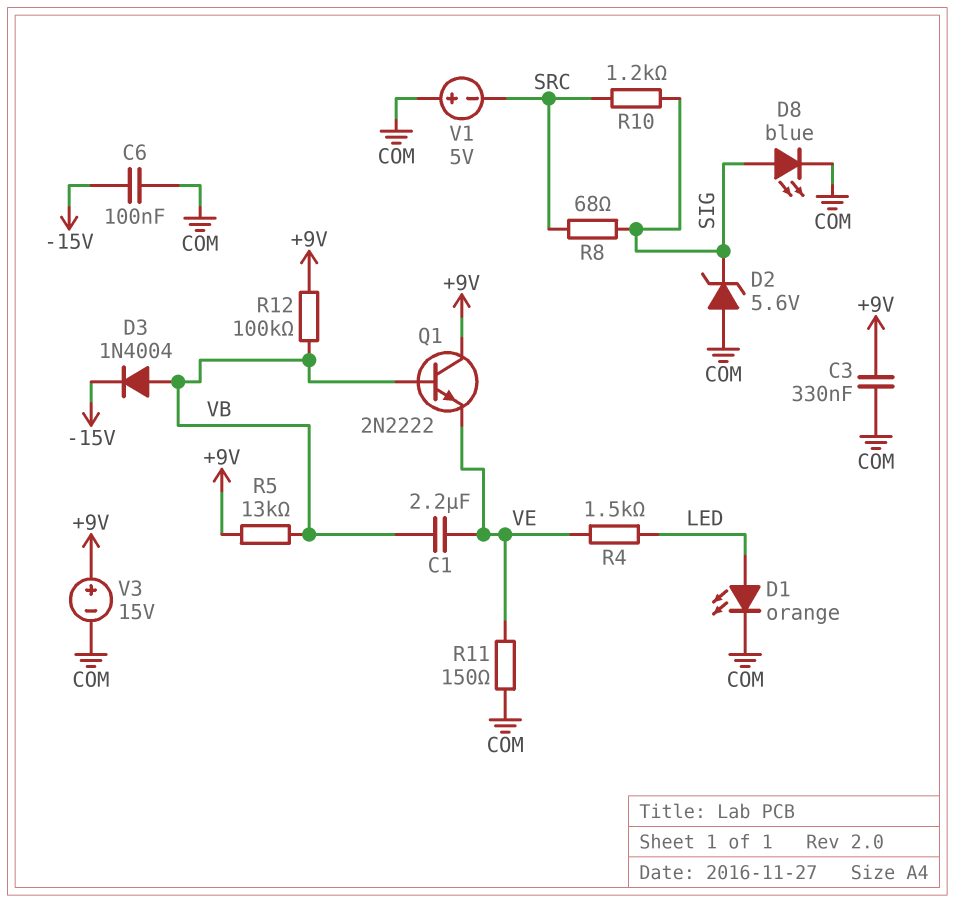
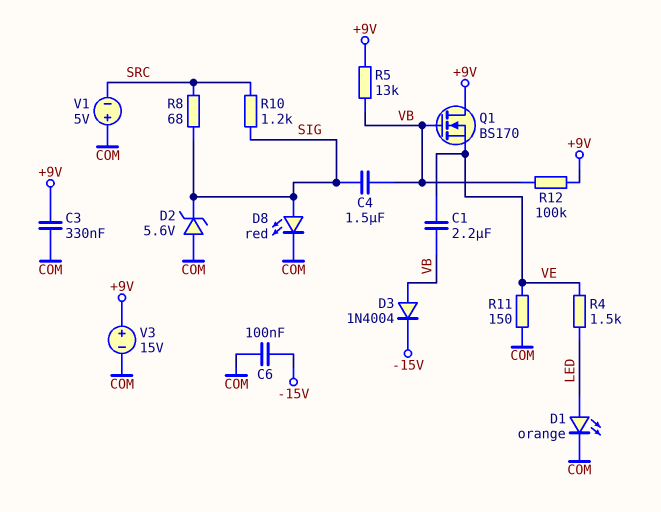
C4: none -> 1.5uF (SIG, VB)
D8: LED blue (A SIG, K COM) -> LED red (A SIG, K COM)
Q1: NPN 2N2222 (B VB, C +9V, E VE) -> NMOS BS170 (G VB, D +9V, S VE)

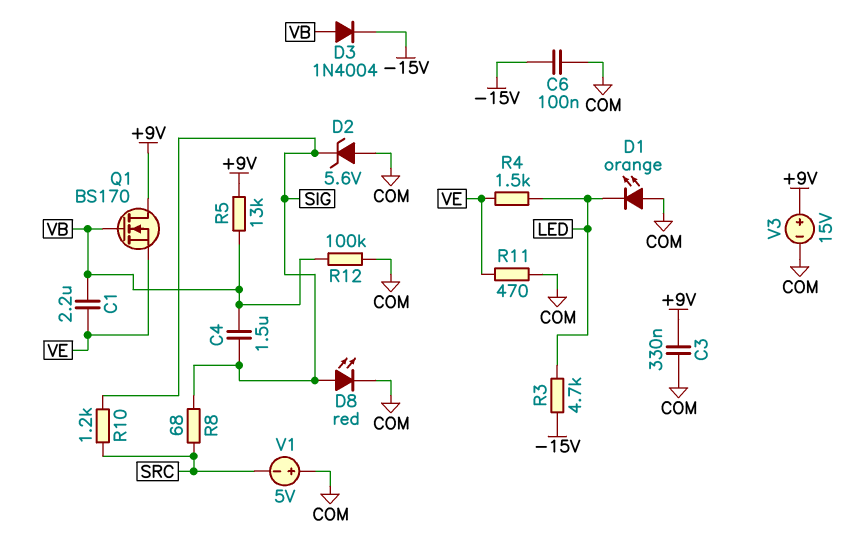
D1: LED orange (A LED, K COM) -> LED orange (A COM, K LED)
R3: none -> 4.7k (-15V, LED)
R11: 150 (COM, VE) -> 470 (COM, VE)
R12: 100k (+9V, VB) -> 100k (COM, VB)

